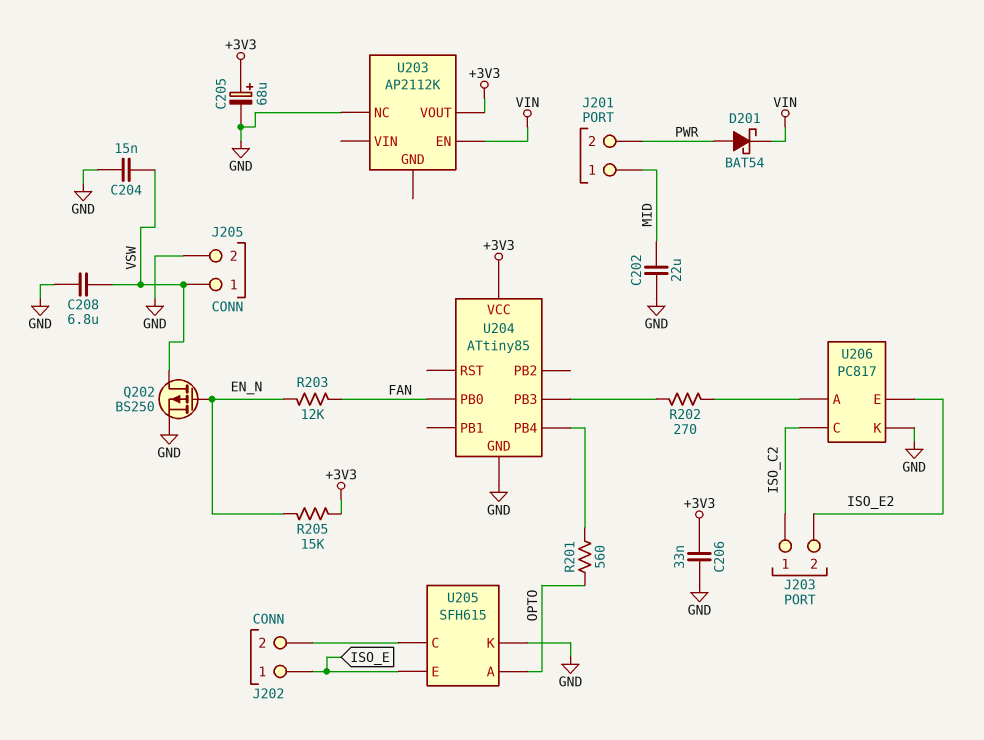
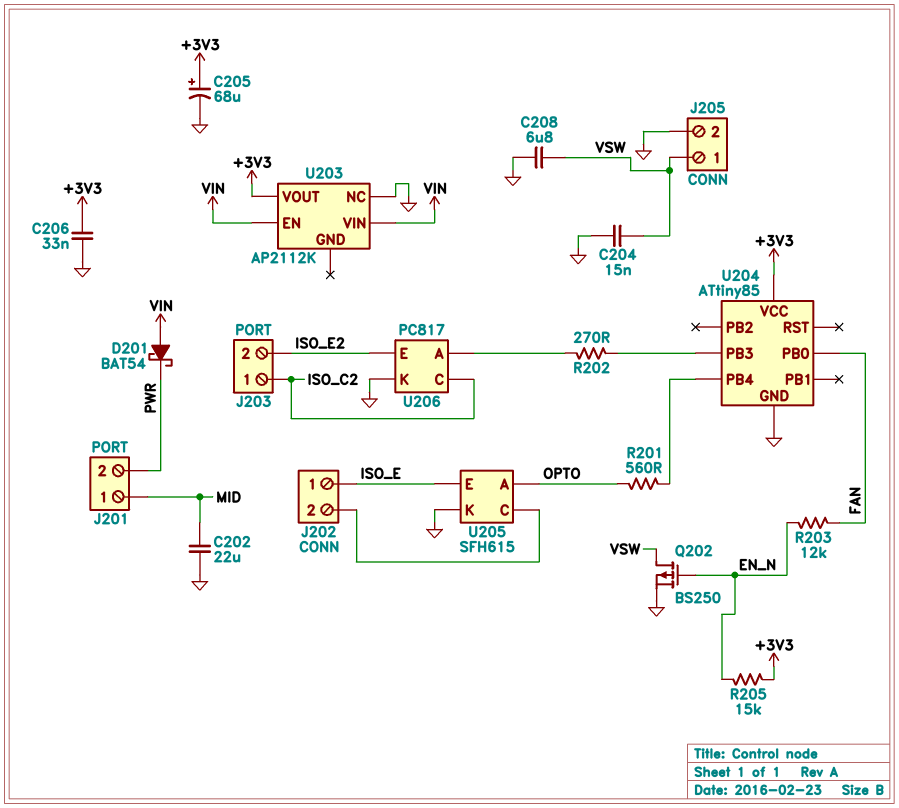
D201: schottky BAT54 (A PWR, K VIN) -> schottky BAT54 (A VIN, K PWR)
U203 pin VIN: none -> VIN

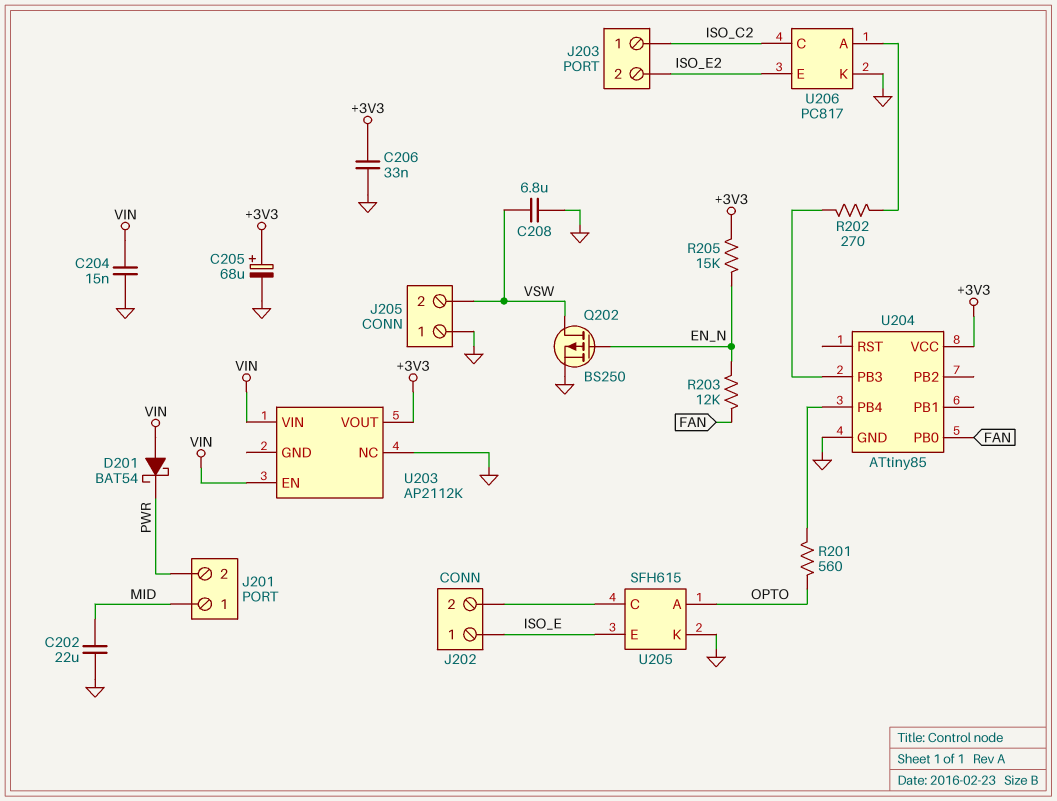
C204: 15nF (GND, VSW) -> 15nF (GND, VIN)
J205 pin 1: VSW -> GND
J205 pin 2: GND -> VSW

